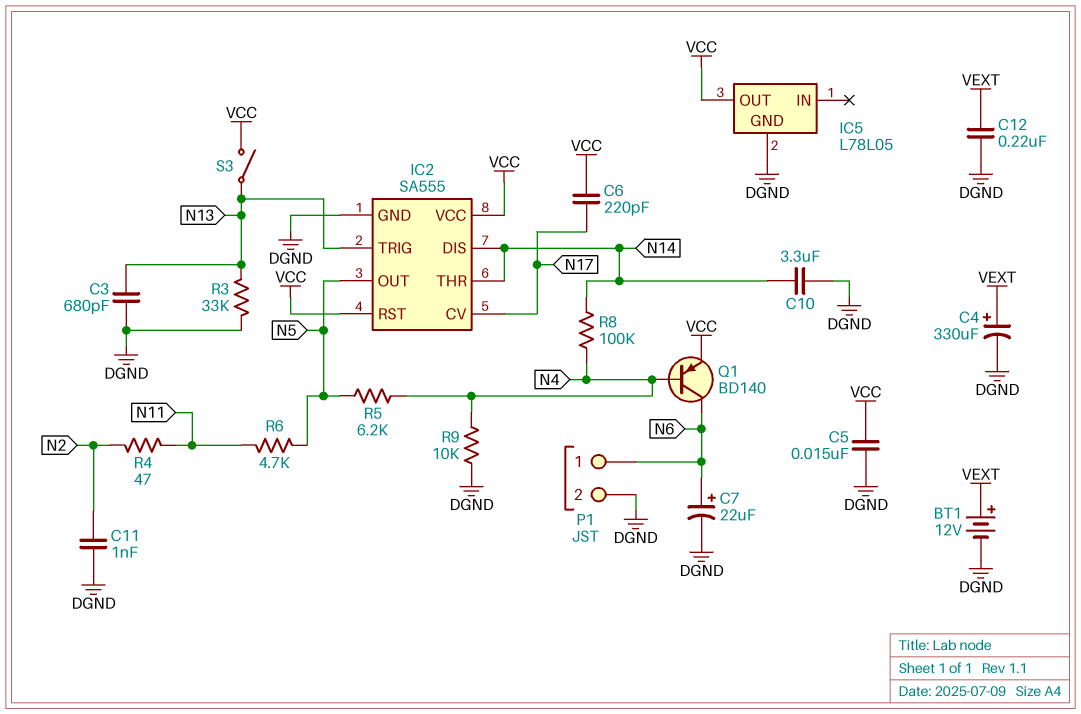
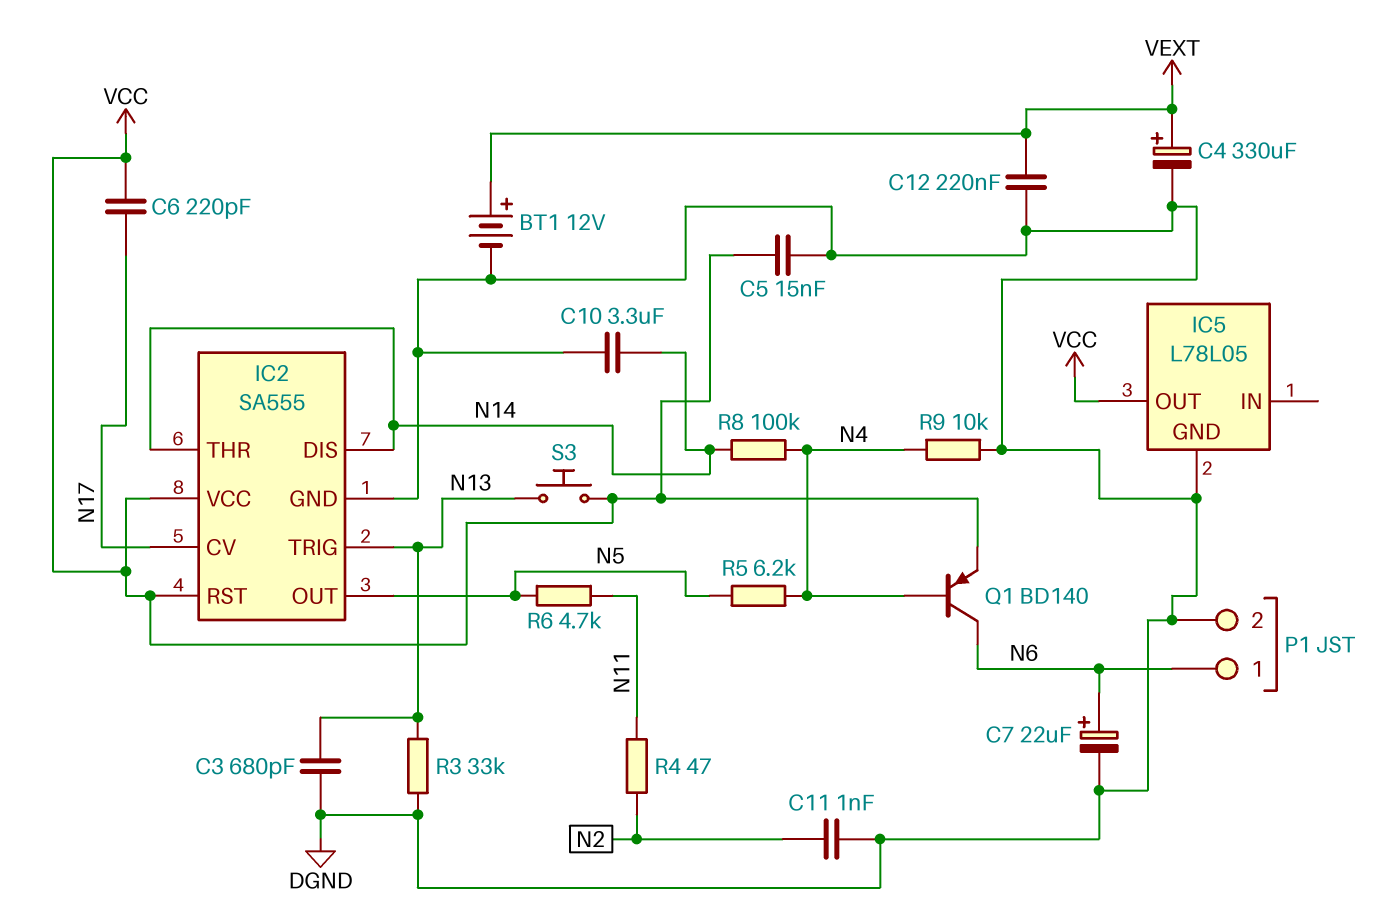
S3: switch (N13, VCC) -> button (N13, VCC)

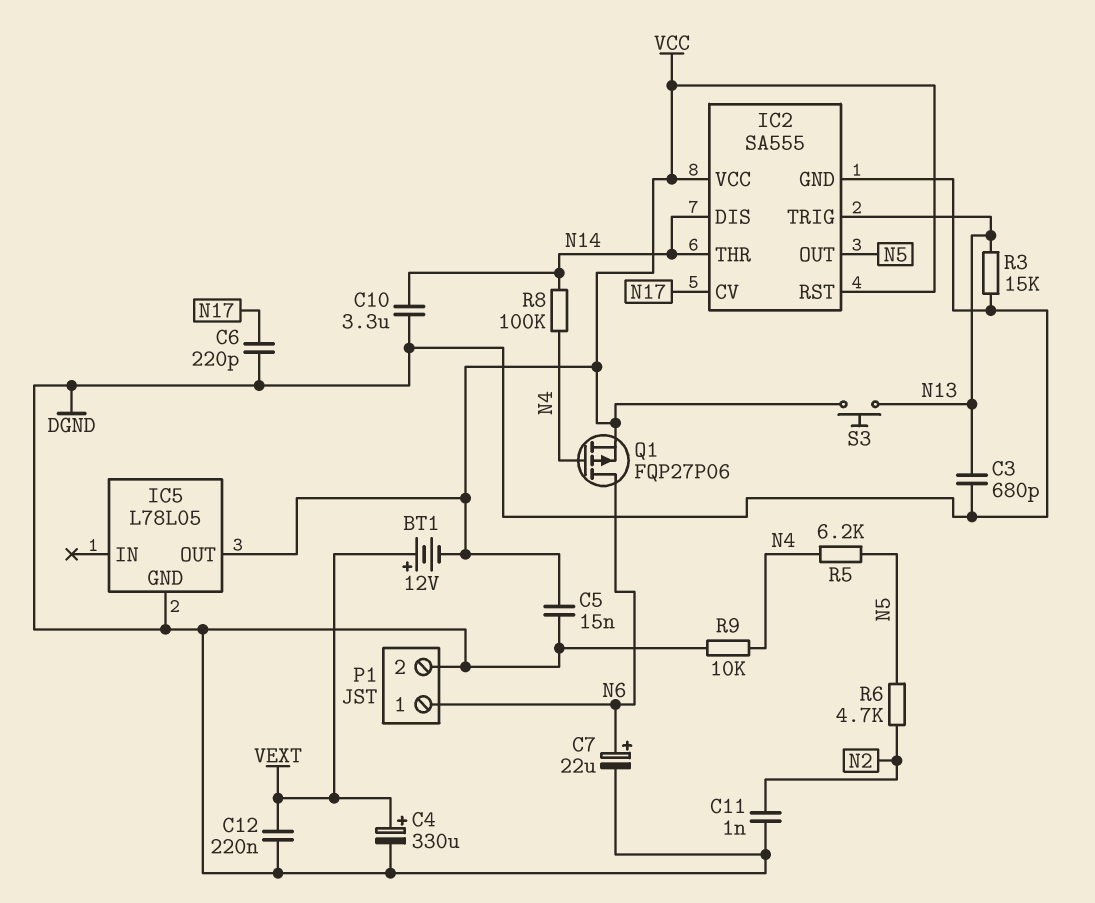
BT1: 12V (plus VEXT, minus DGND) -> 12V (plus VEXT, minus VCC)
C6: 220pF (N17, VCC) -> 220pF (DGND, N17)
Q1: PNP BD140 (B N4, C N6, E VCC) -> PMOS FQP27P06 (G N4, D N6, S VCC)
R3: 33k (DGND, N13) -> 15k (DGND, N13)
R4: 47 (N2, N11) -> none
R6: 4.7k (N5, N11) -> 4.7k (N2, N5)

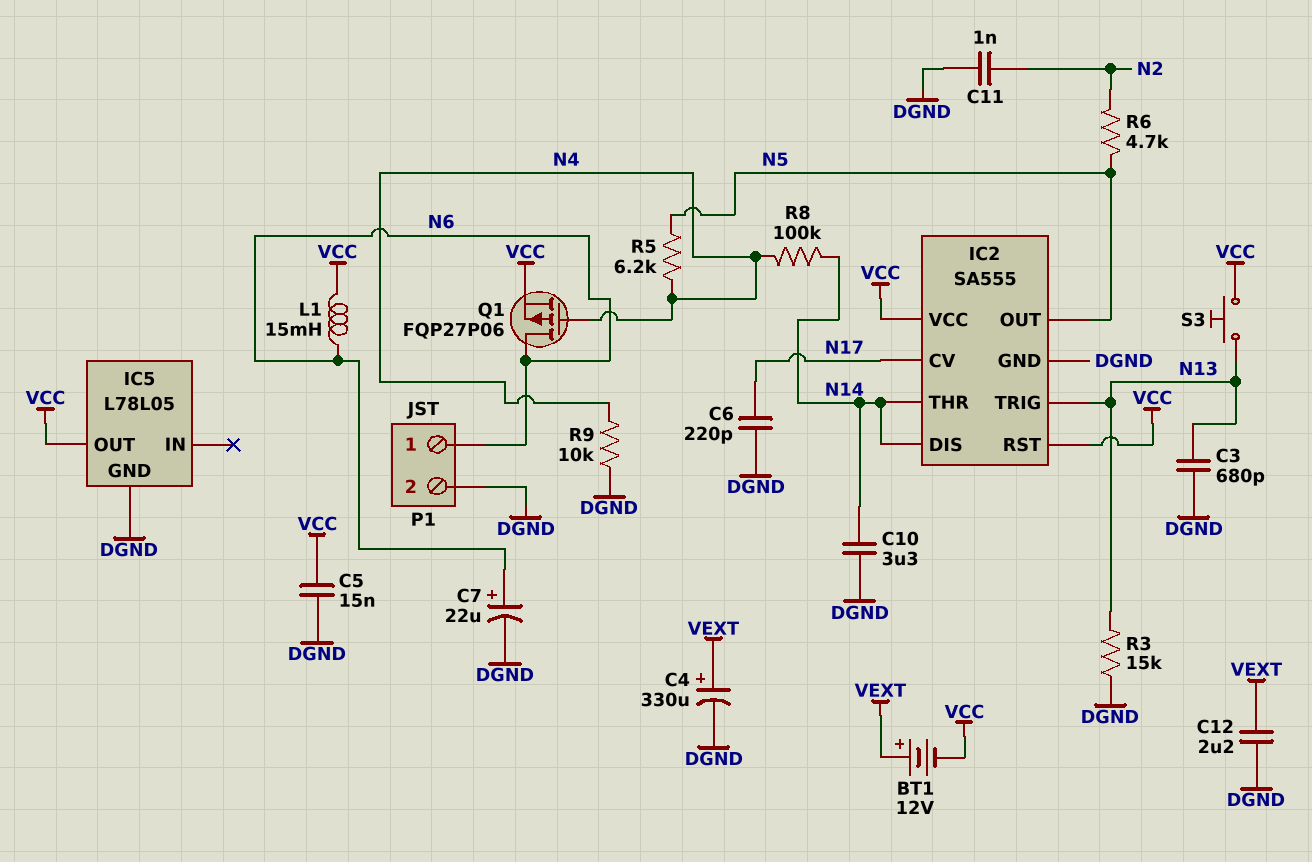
C12: 220nF (DGND, VEXT) -> 2.2uF (DGND, VEXT)
L1: none -> 15mH (N6, VCC)

